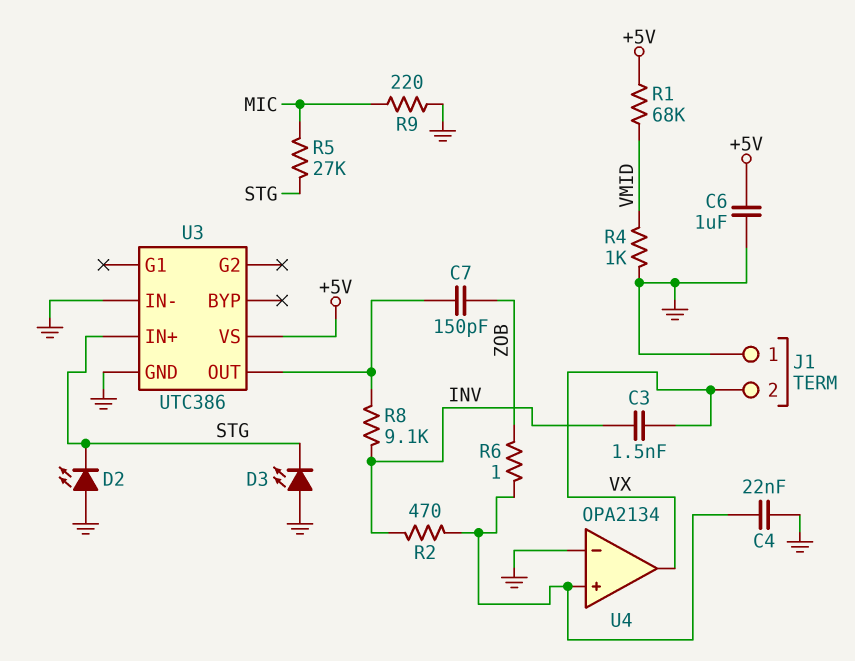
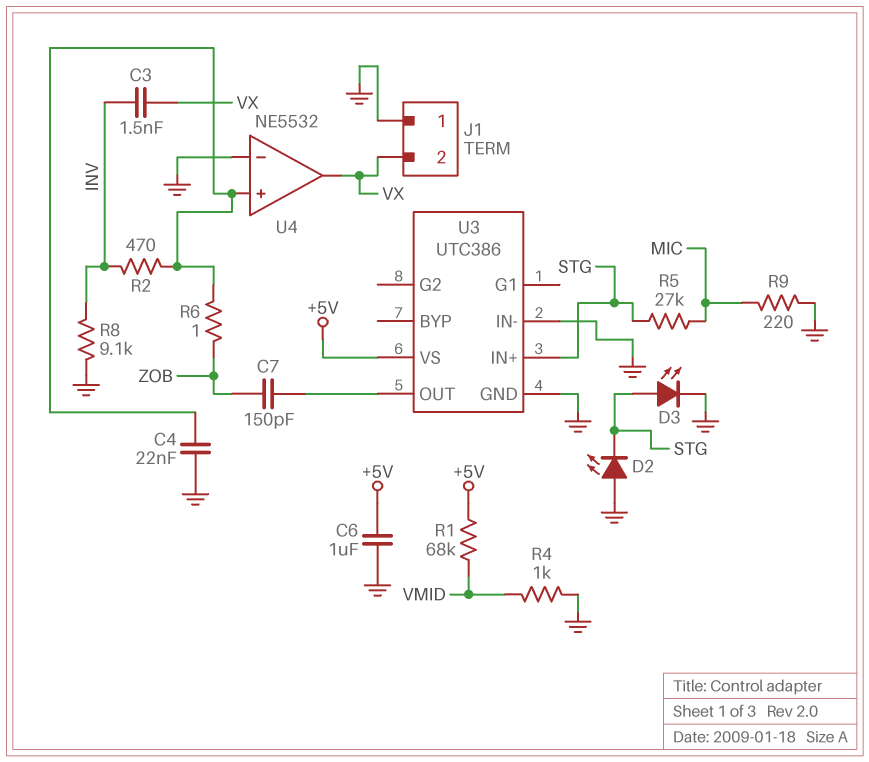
D3: LED (A GND, K STG) -> LED (A STG, K GND)
R8: 9.1k (INV, U3/OUT) -> 9.1k (GND, INV)
U4: OPA2134 -> NE5532

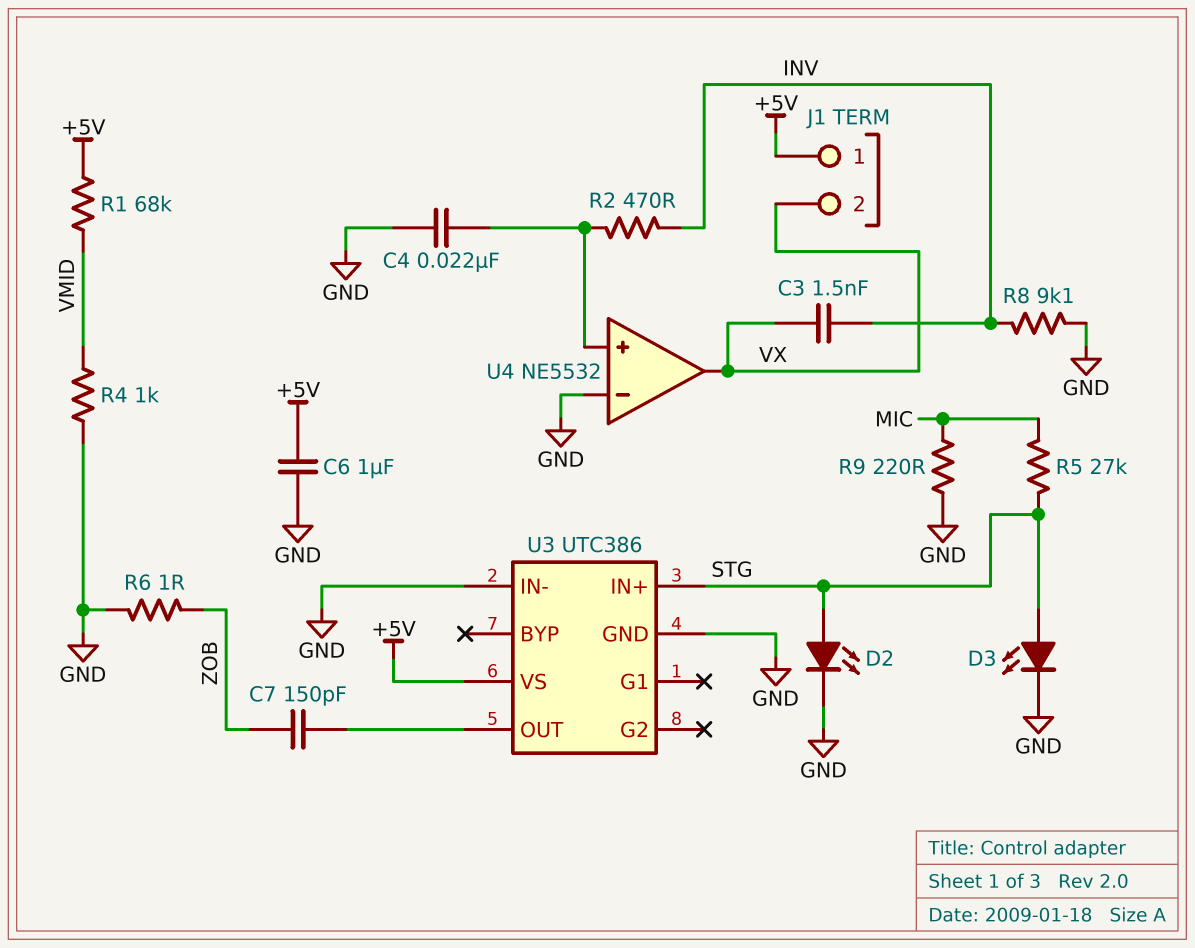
D2: LED (A GND, K STG) -> LED (A STG, K GND)
J1 pin 1: GND -> +5V
R6: 1 (U4/in+, ZOB) -> 1 (GND, ZOB)

